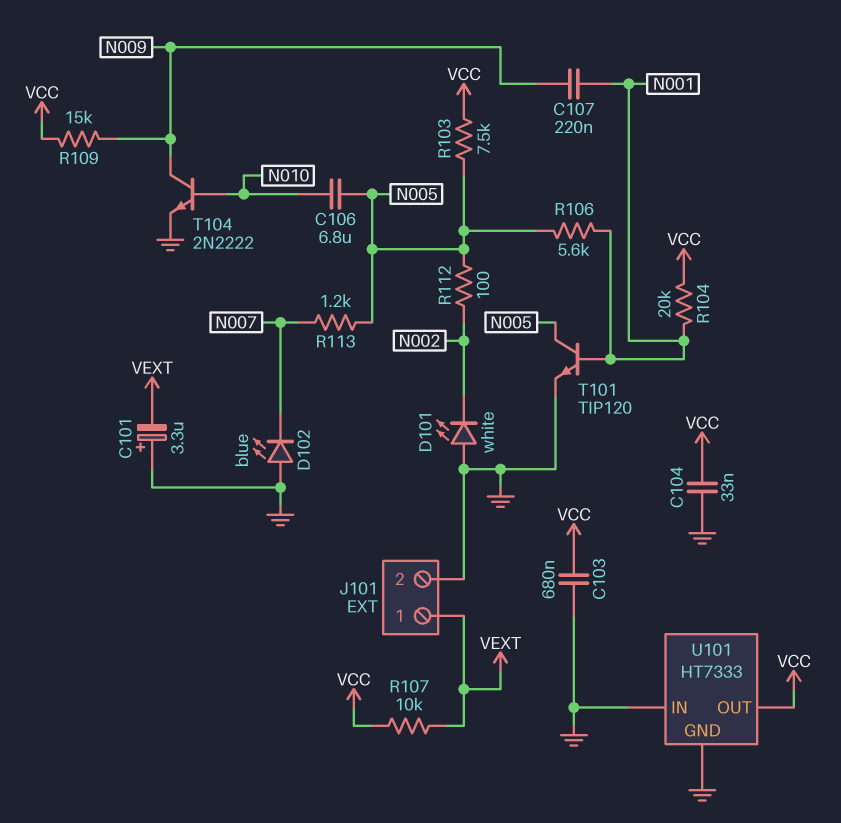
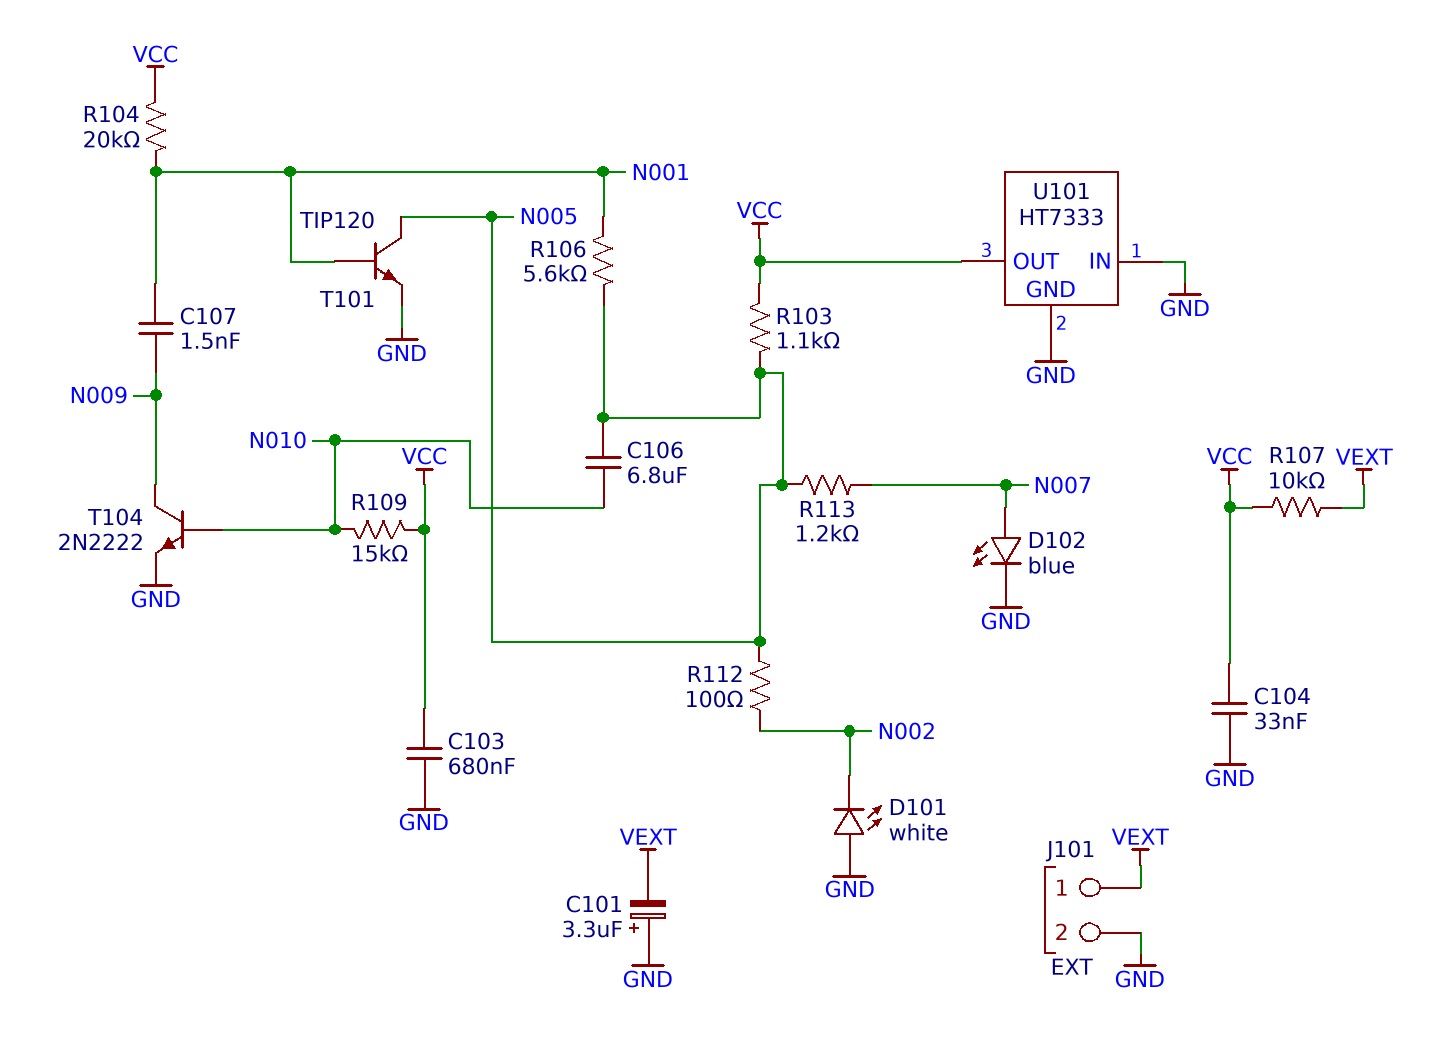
C107: 220nF (N001, N009) -> 1.5nF (N001, N009)
D102: LED blue (A GND, K N007) -> LED blue (A N007, K GND)
R103: 7.5k (N005, VCC) -> 1.1k (N005, VCC)
R109: 15k (N009, VCC) -> 15k (N010, VCC)

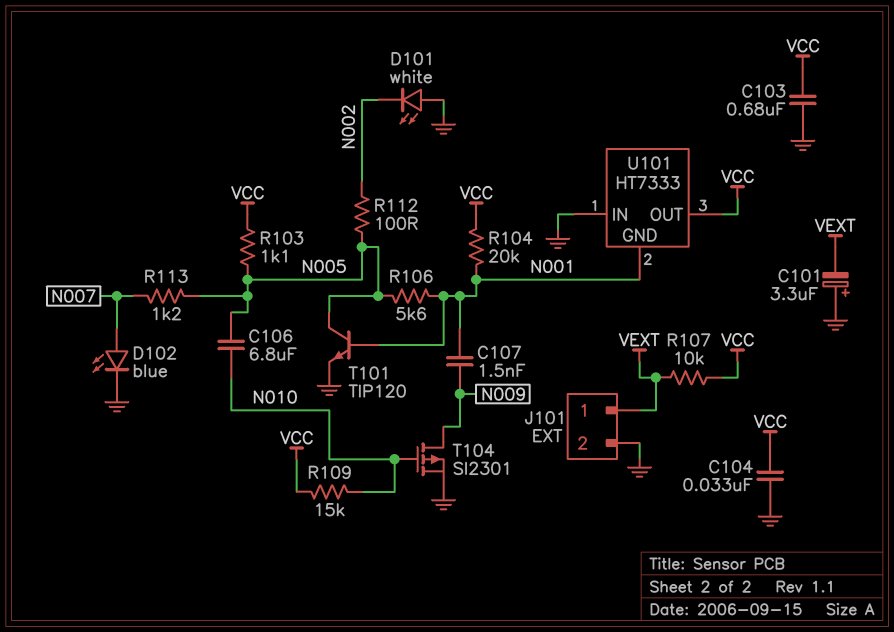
T104: NPN 2N2222 (B N010, C N009, E GND) -> PMOS SI2301 (G N010, D N009, S GND)
U101 pin GND: GND -> N001

